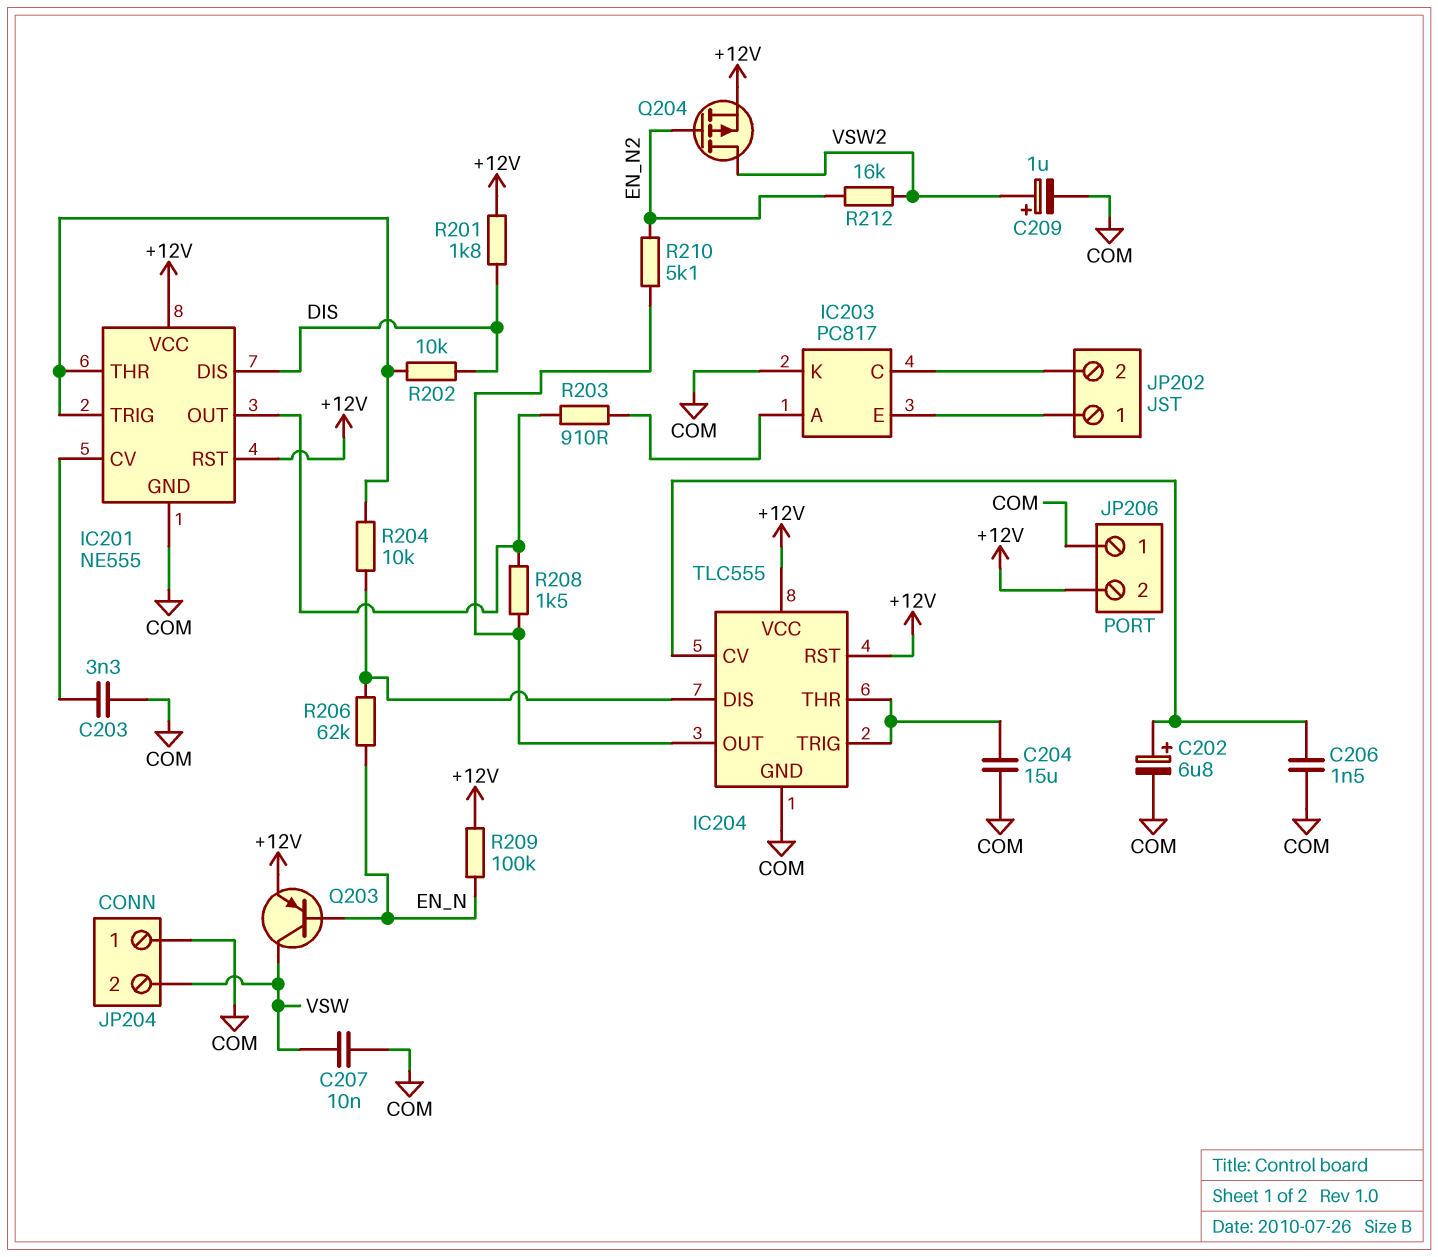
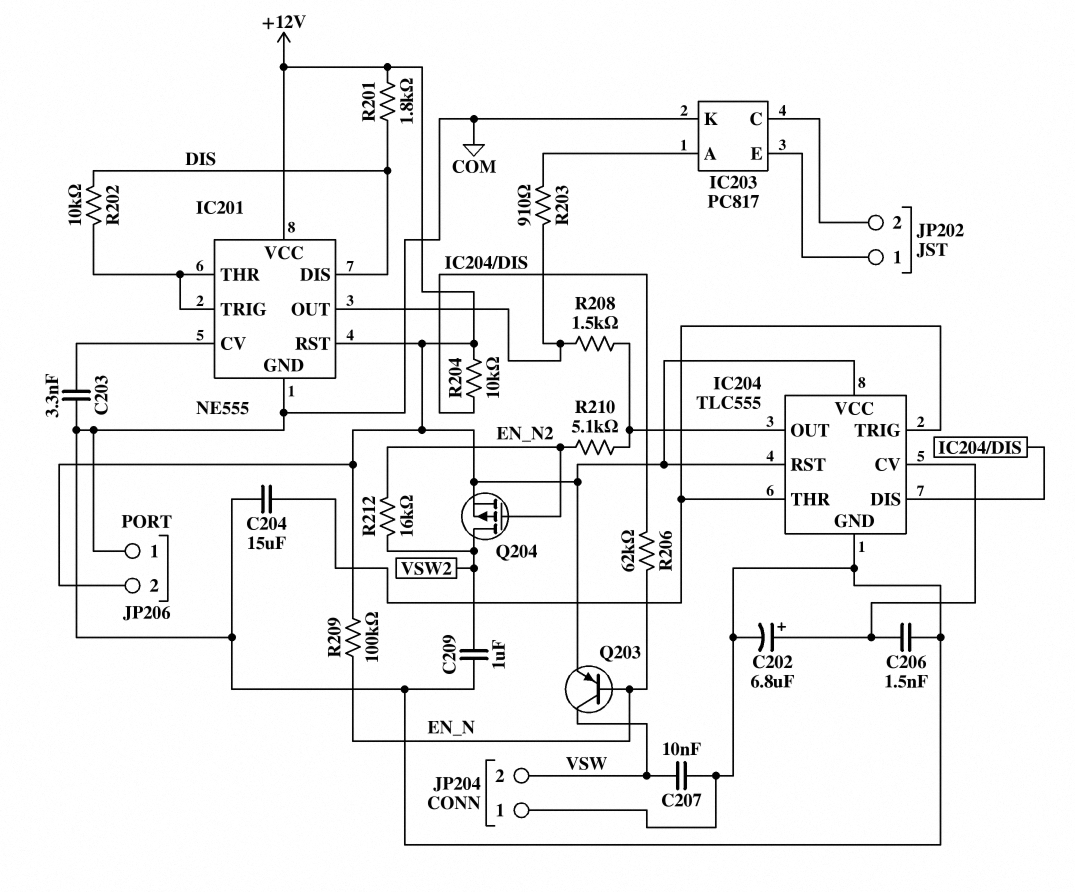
C209: 1uF (plus VSW2, minus COM) -> 1uF (COM, VSW2)
R204: 10k (IC201/THR, IC204/DIS) -> 10k (+12V, IC204/DIS)

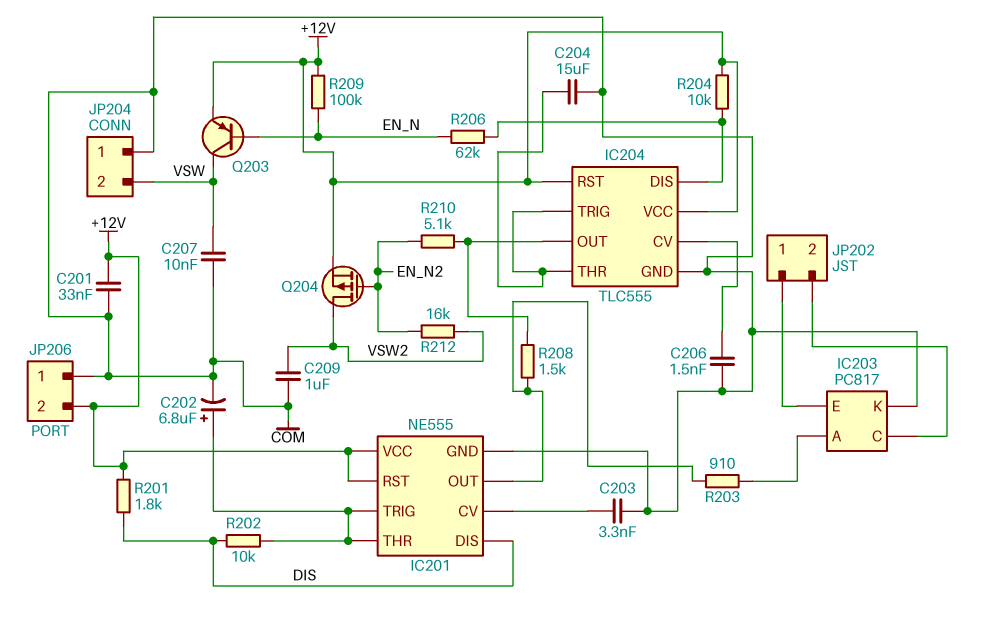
C201: none -> 33nF (+12V, COM)
C202: 6.8uF (plus IC204/CV, minus COM) -> 6.8uF (plus IC201/THR, minus COM)

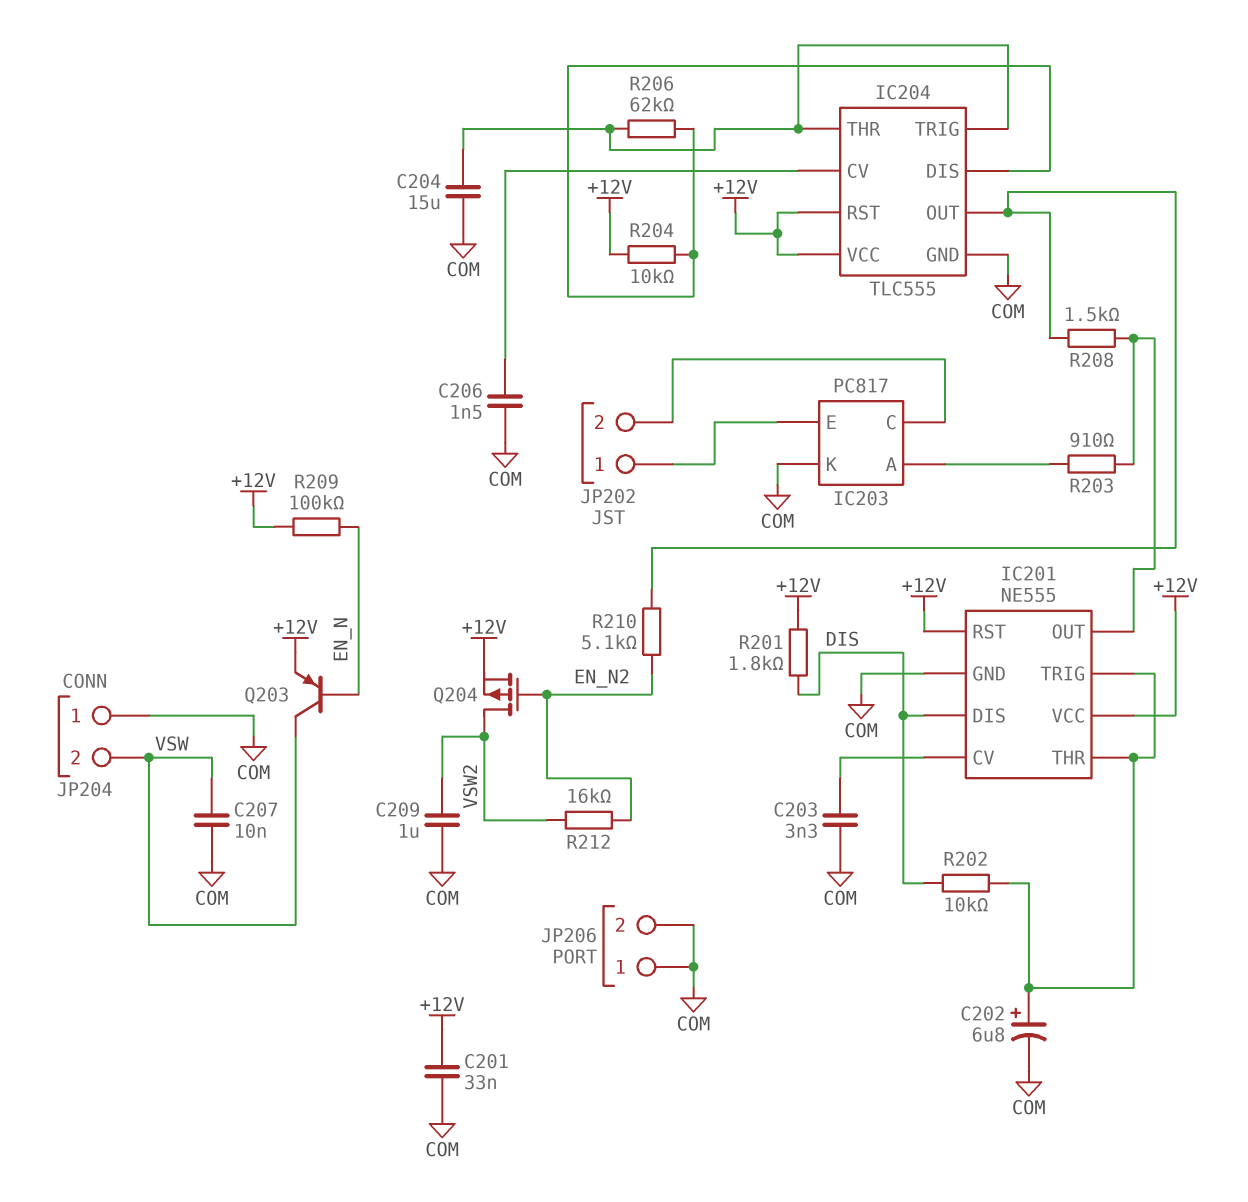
JP206 pin 2: +12V -> COM
R206: 62k (EN_N, IC204/DIS) -> 62k (IC204/DIS, IC204/THR)

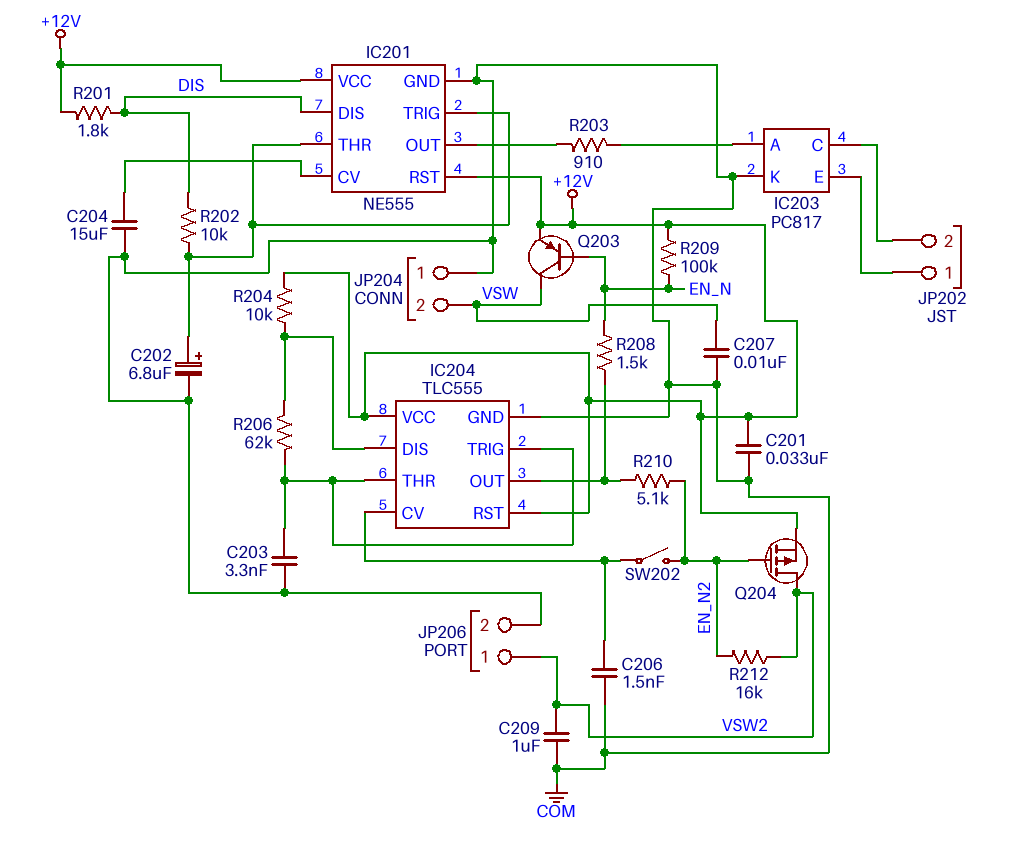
C203: 3.3nF (COM, IC201/CV) -> 3.3nF (COM, IC204/THR)
C204: 15uF (COM, IC204/THR) -> 15uF (COM, IC201/CV)
JP206 pin 1: COM -> VSW2
R208: 1.5k (IC201/OUT, IC204/OUT) -> 1.5k (EN_N, IC204/OUT)
SW202: none -> switch (EN_N2, IC204/CV)

